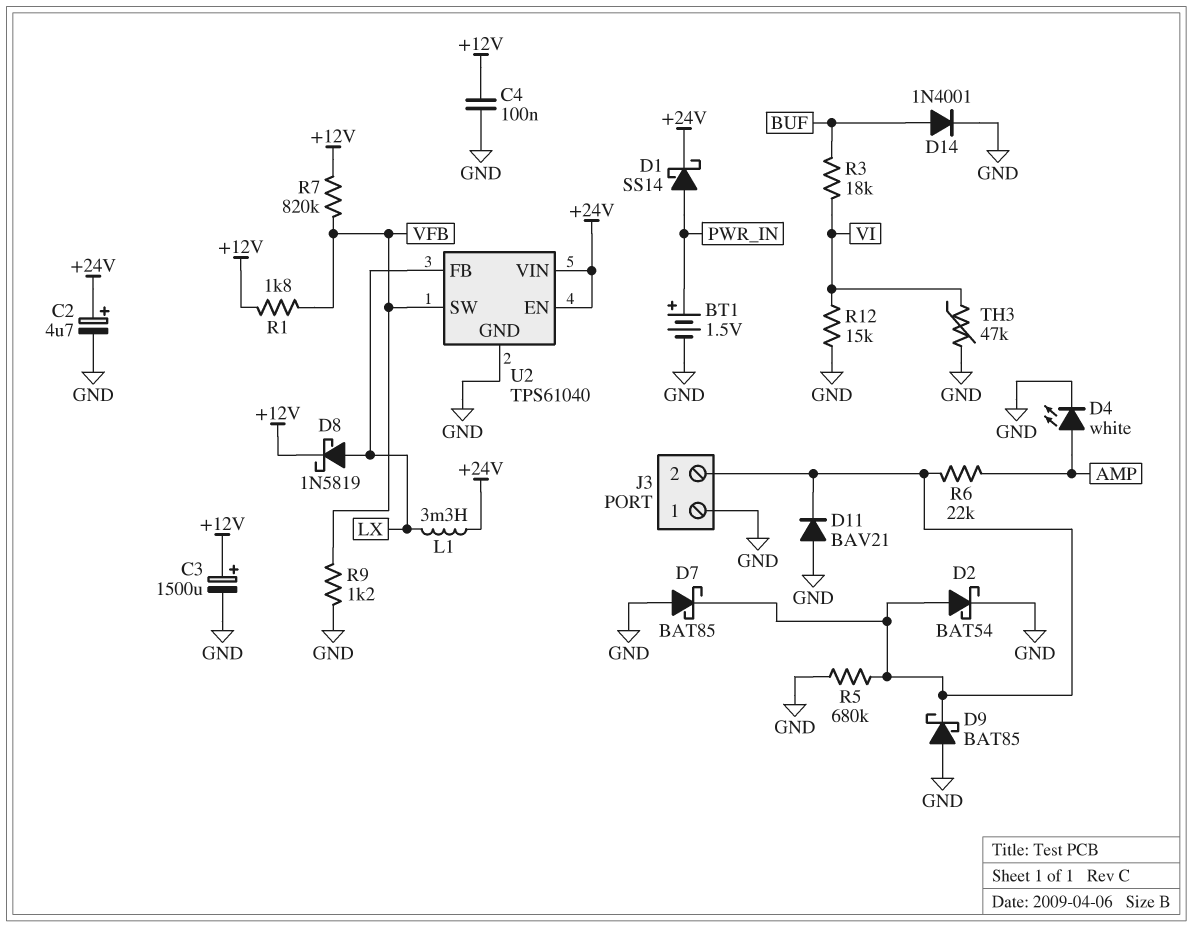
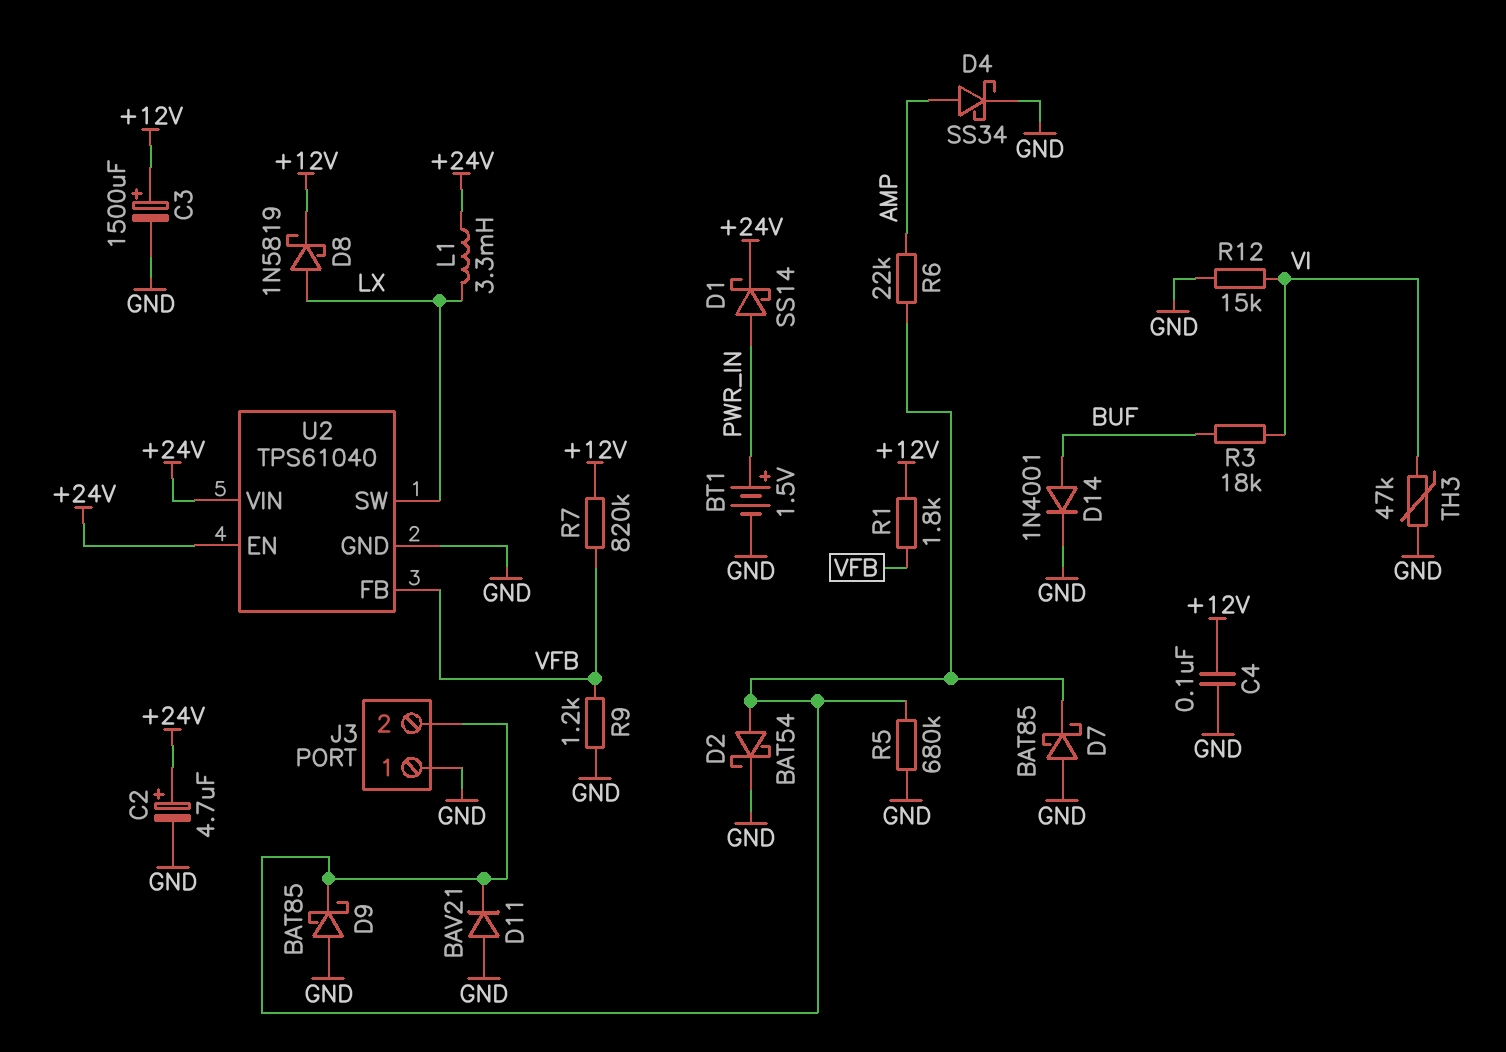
D4: LED white (A AMP, K GND) -> schottky SS34 (A AMP, K GND)
U2 pin FB: LX -> VFB
U2 pin SW: VFB -> LX

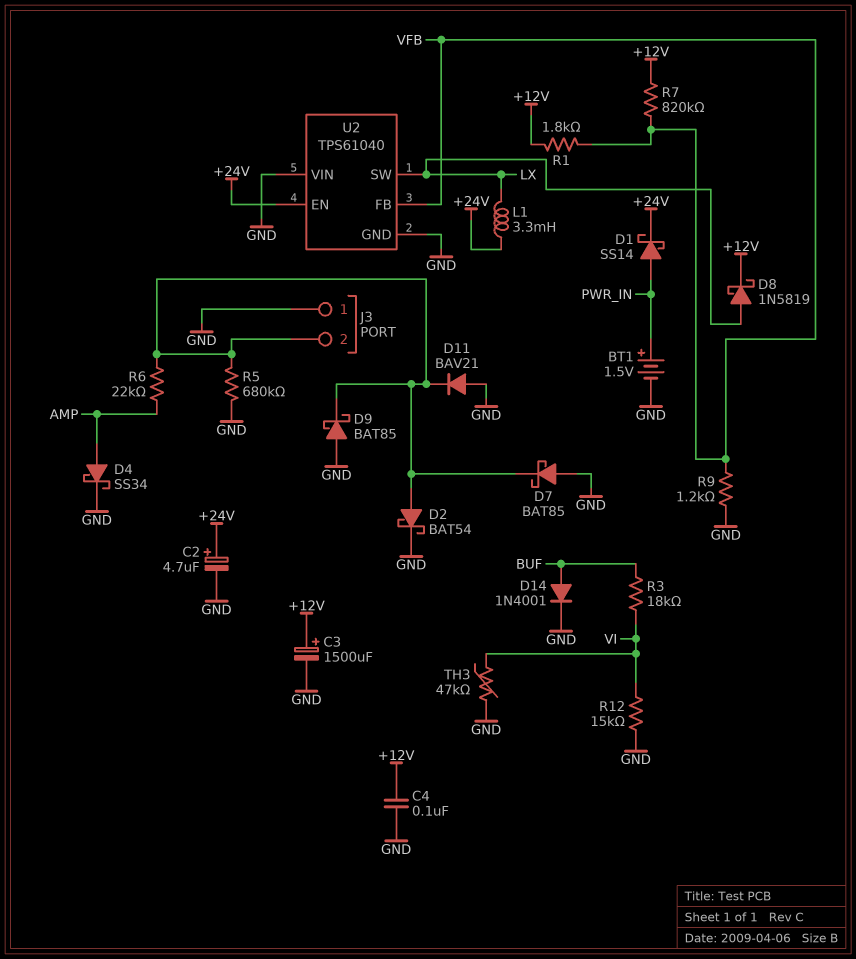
U2 pin VIN: +24V -> GND

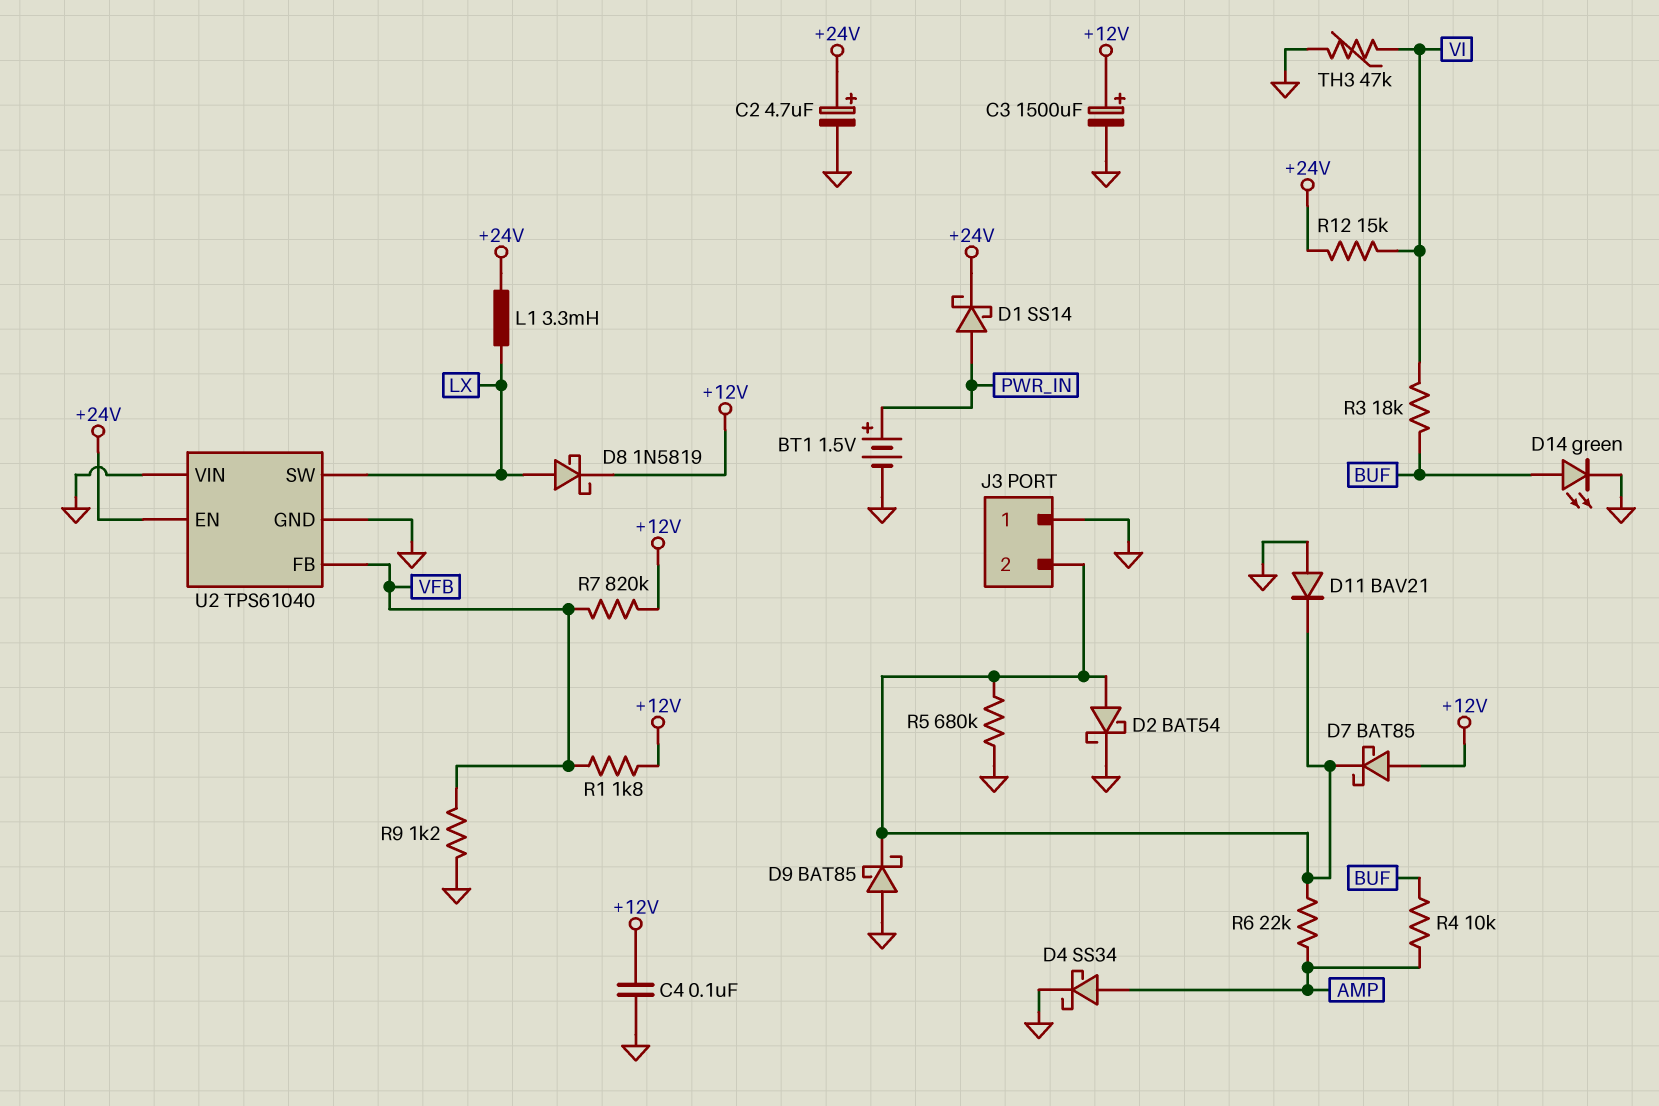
D7: schottky BAT85 (A GND, K J3/2) -> schottky BAT85 (A +12V, K J3/2)
D14: diode 1N4001 (A BUF, K GND) -> LED green (A BUF, K GND)
R4: none -> 10k (AMP, BUF)
R12: 15k (GND, VI) -> 15k (+24V, VI)

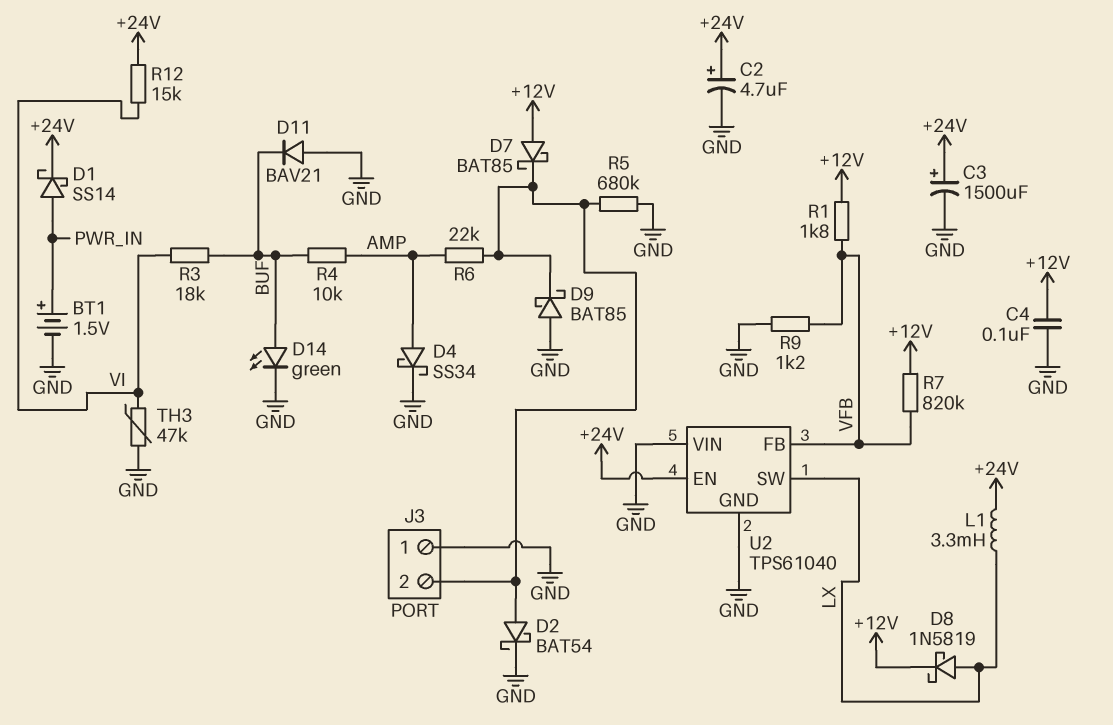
C3: 1500uF (plus +12V, minus GND) -> 1500uF (plus +24V, minus GND)
D11: diode BAV21 (A GND, K J3/2) -> diode BAV21 (A GND, K BUF)

